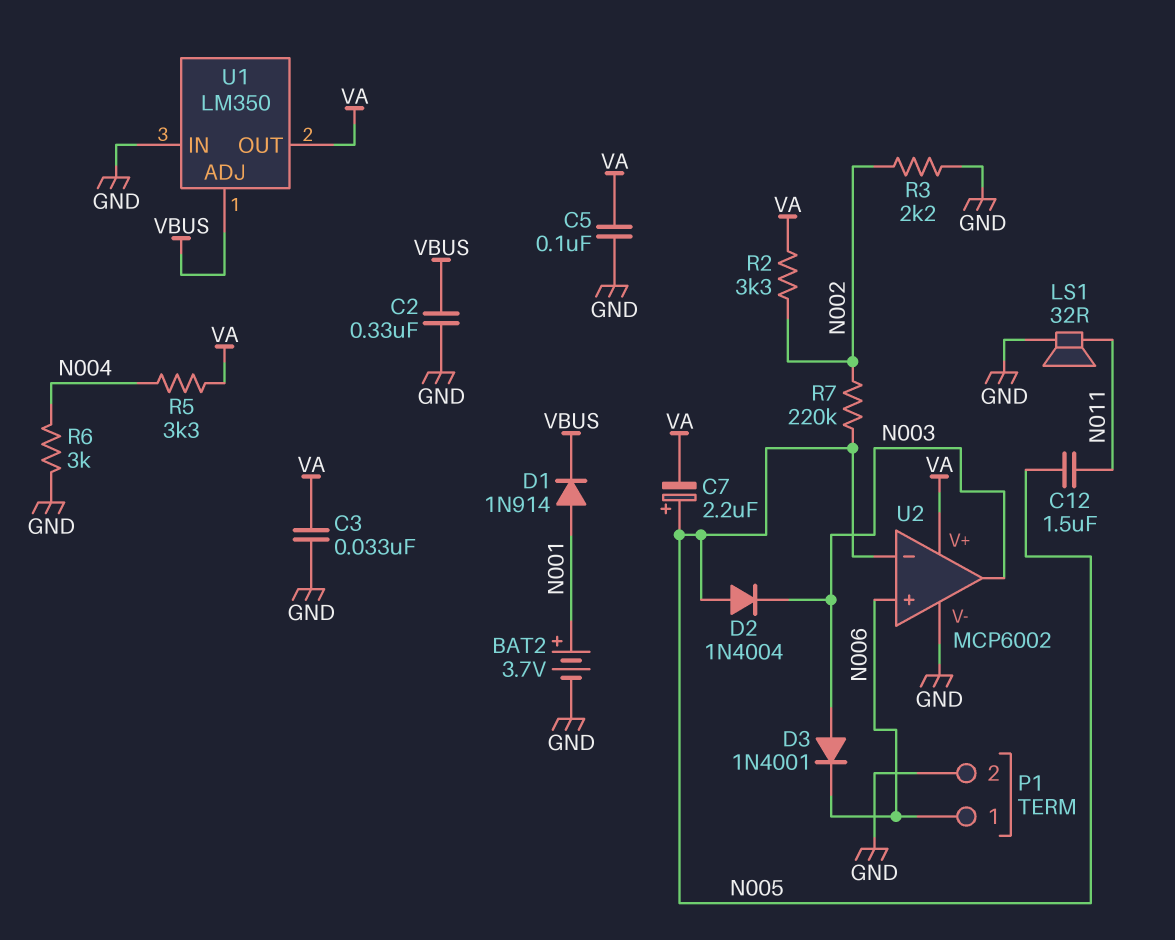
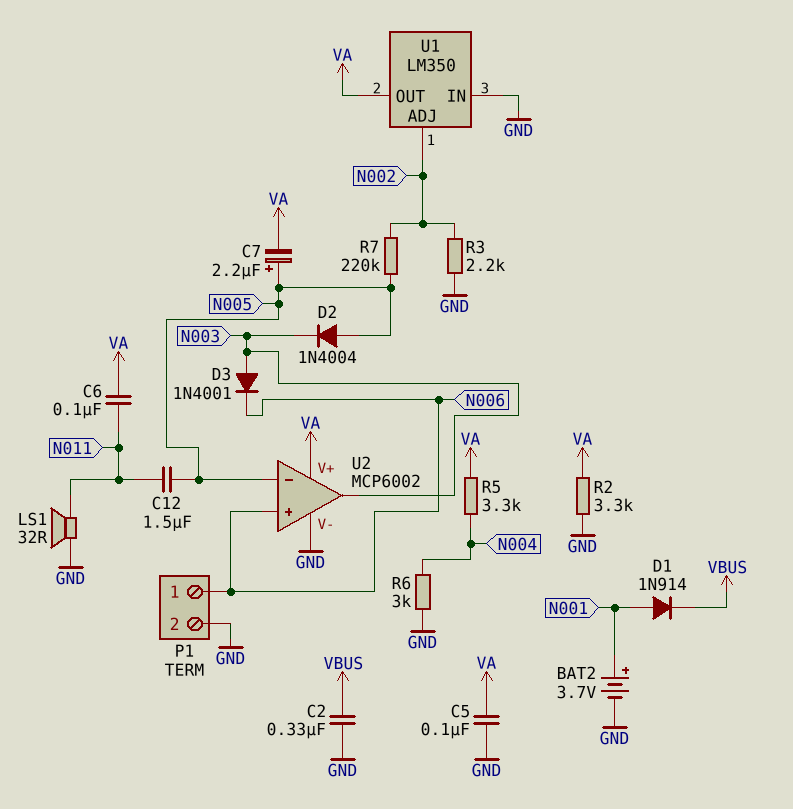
C3: 33nF (GND, VA) -> none
C6: none -> 100nF (N011, VA)
R2: 3.3k (N002, VA) -> 3.3k (GND, VA)
U1 pin ADJ: VBUS -> N002

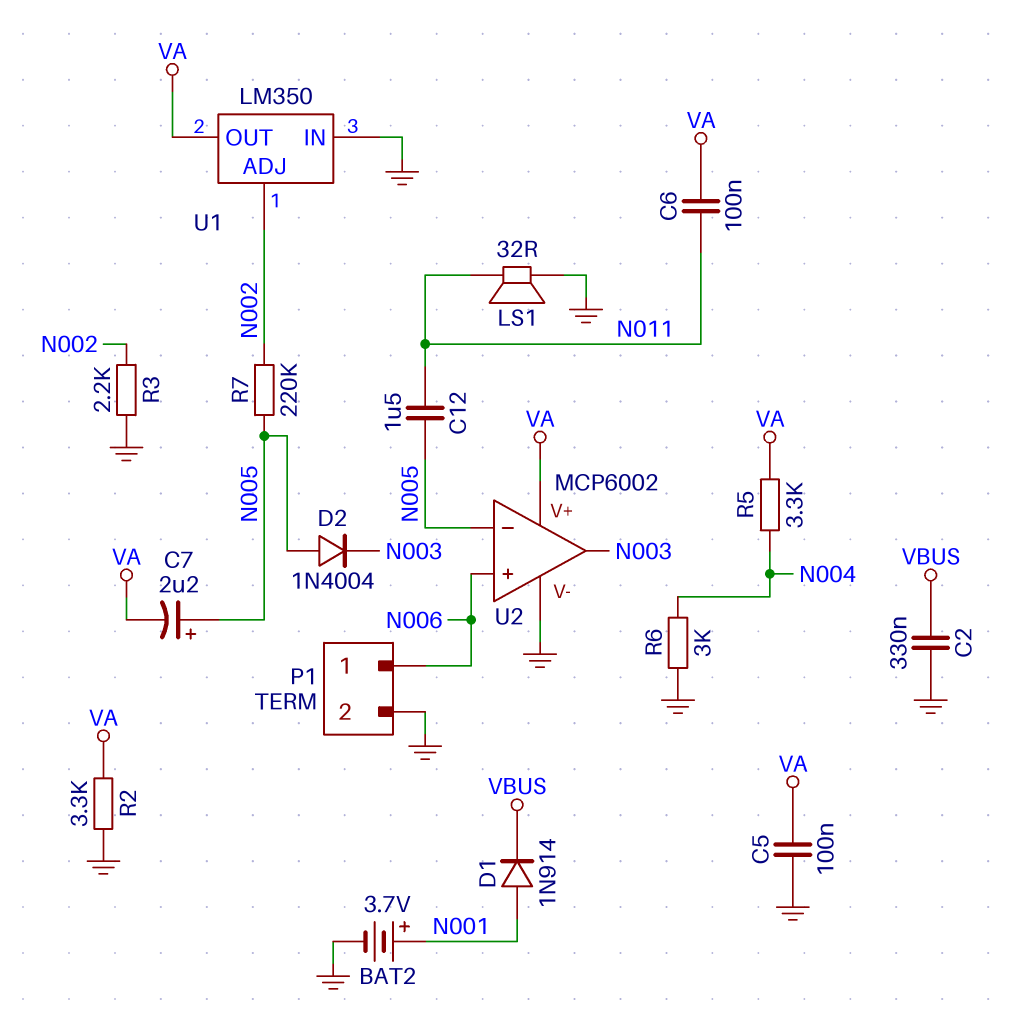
D3: diode 1N4001 (A N003, K N006) -> none

